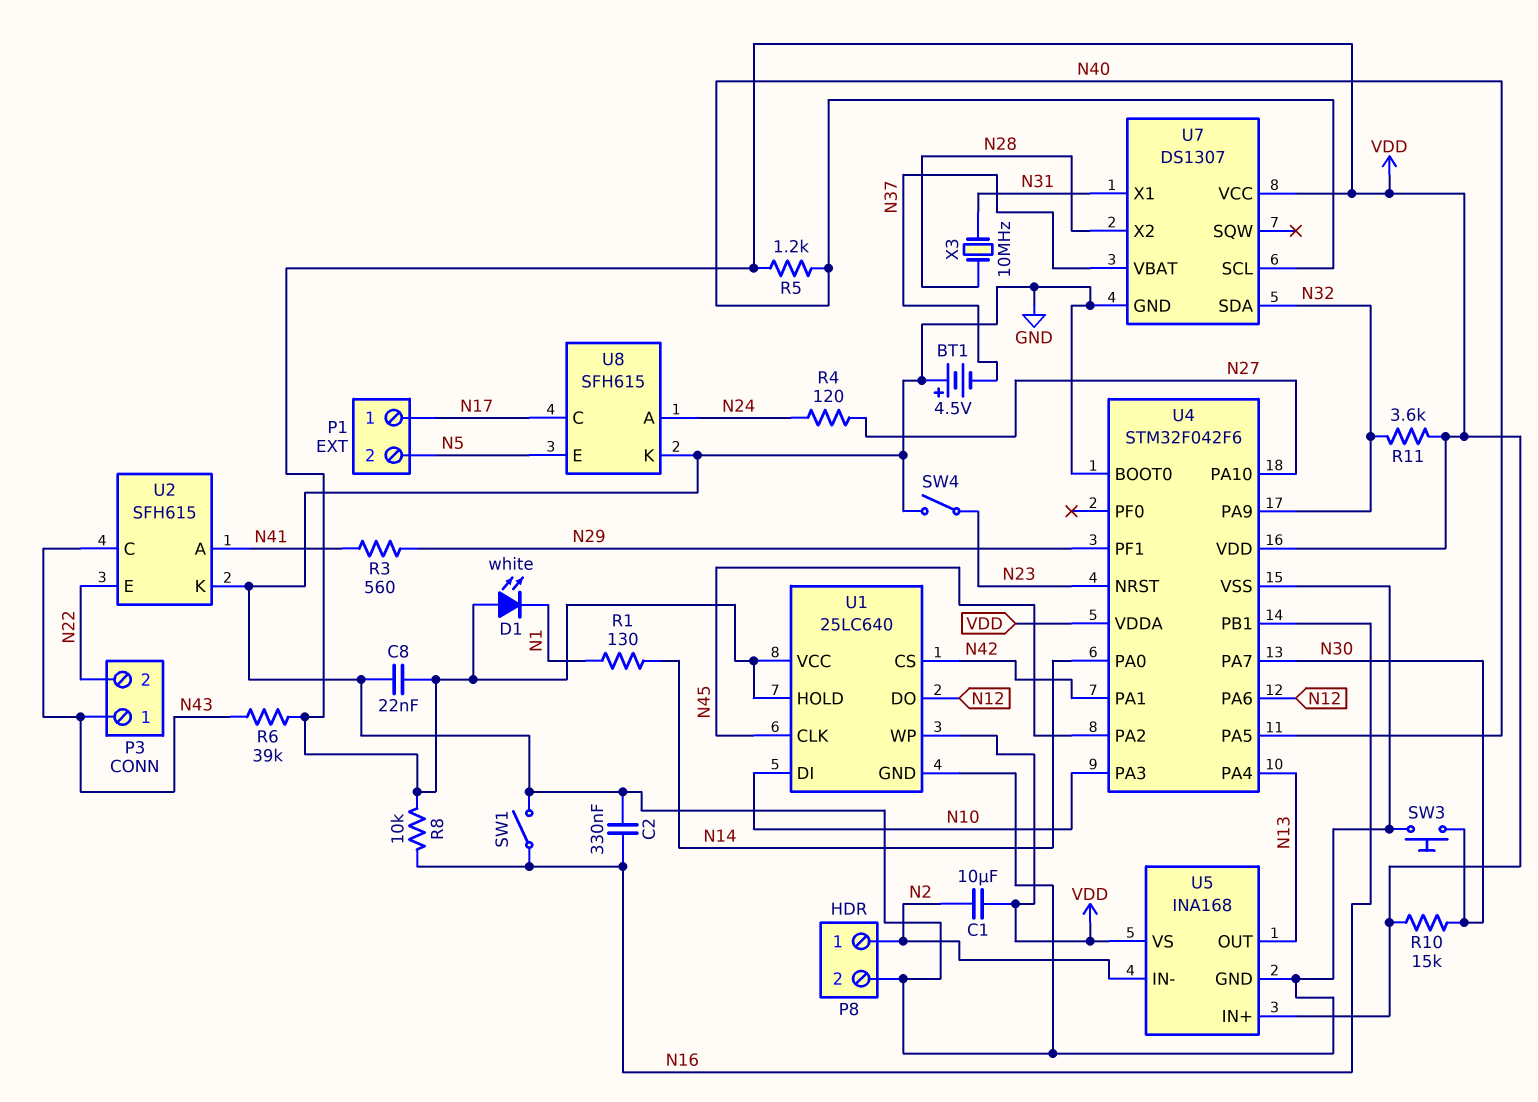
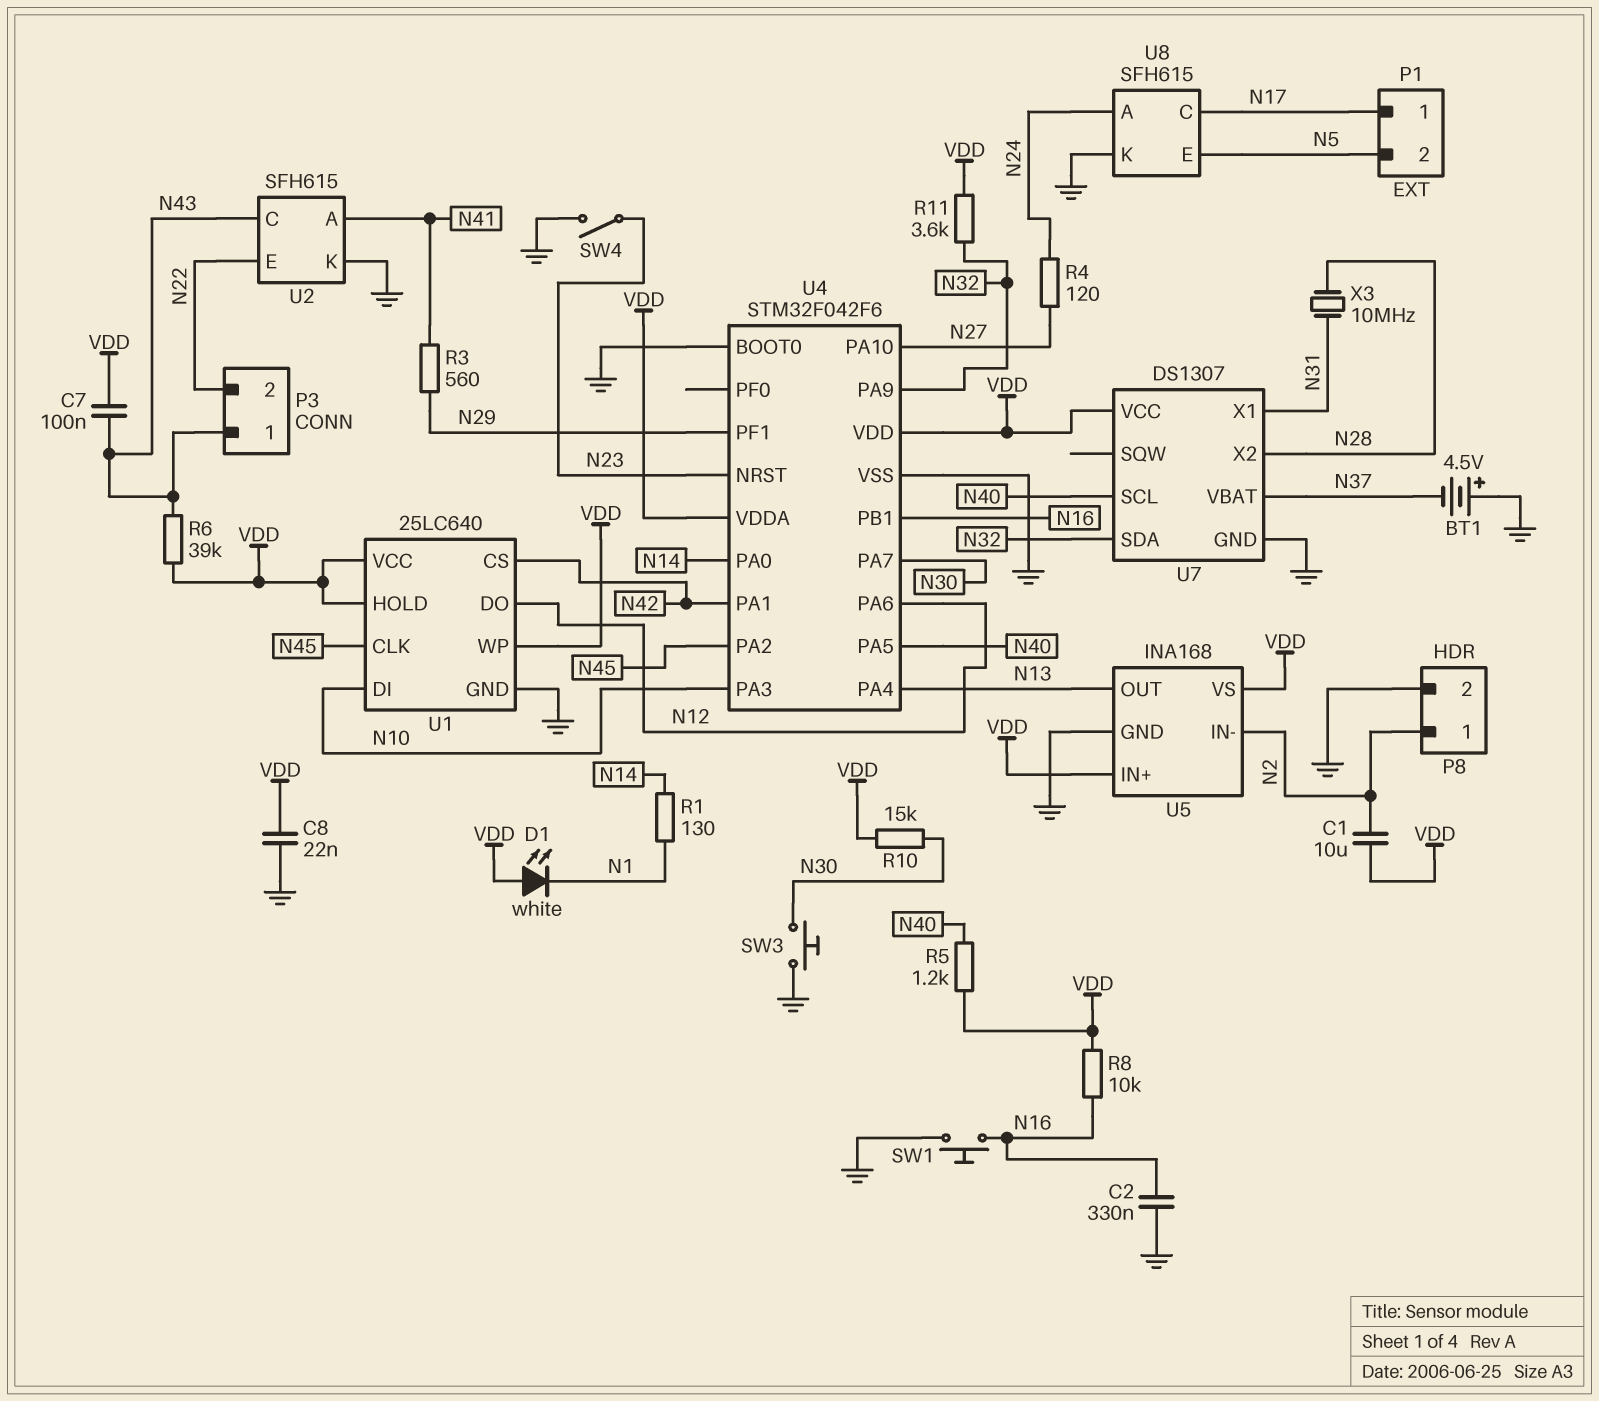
C7: none -> 100nF (N43, VDD)
SW1: switch (GND, N16) -> button (GND, N16)

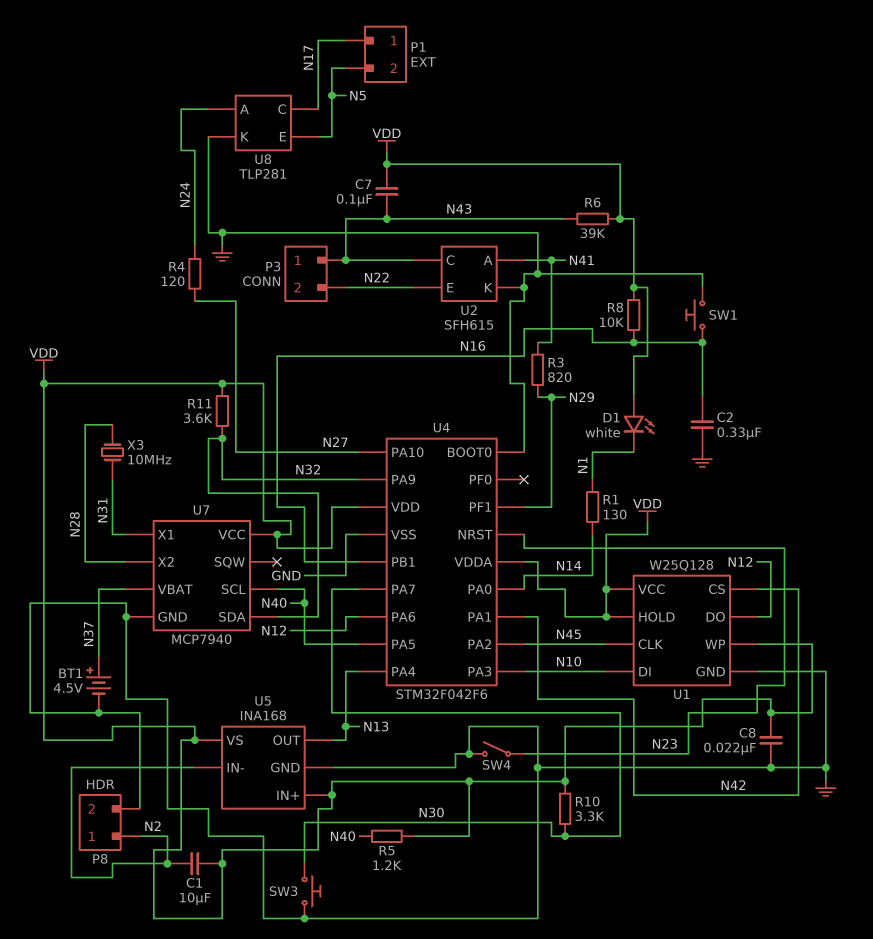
BT1: 4.5V (plus GND, minus N37) -> 4.5V (plus N37, minus GND)
R3: 560 (N29, N41) -> 820 (N29, N41)
R10: 15k (N30, VDD) -> 3.3k (N30, VDD)
U1: 25LC640 -> W25Q128
U7: DS1307 -> MCP7940
U8: SFH615 -> TLP281

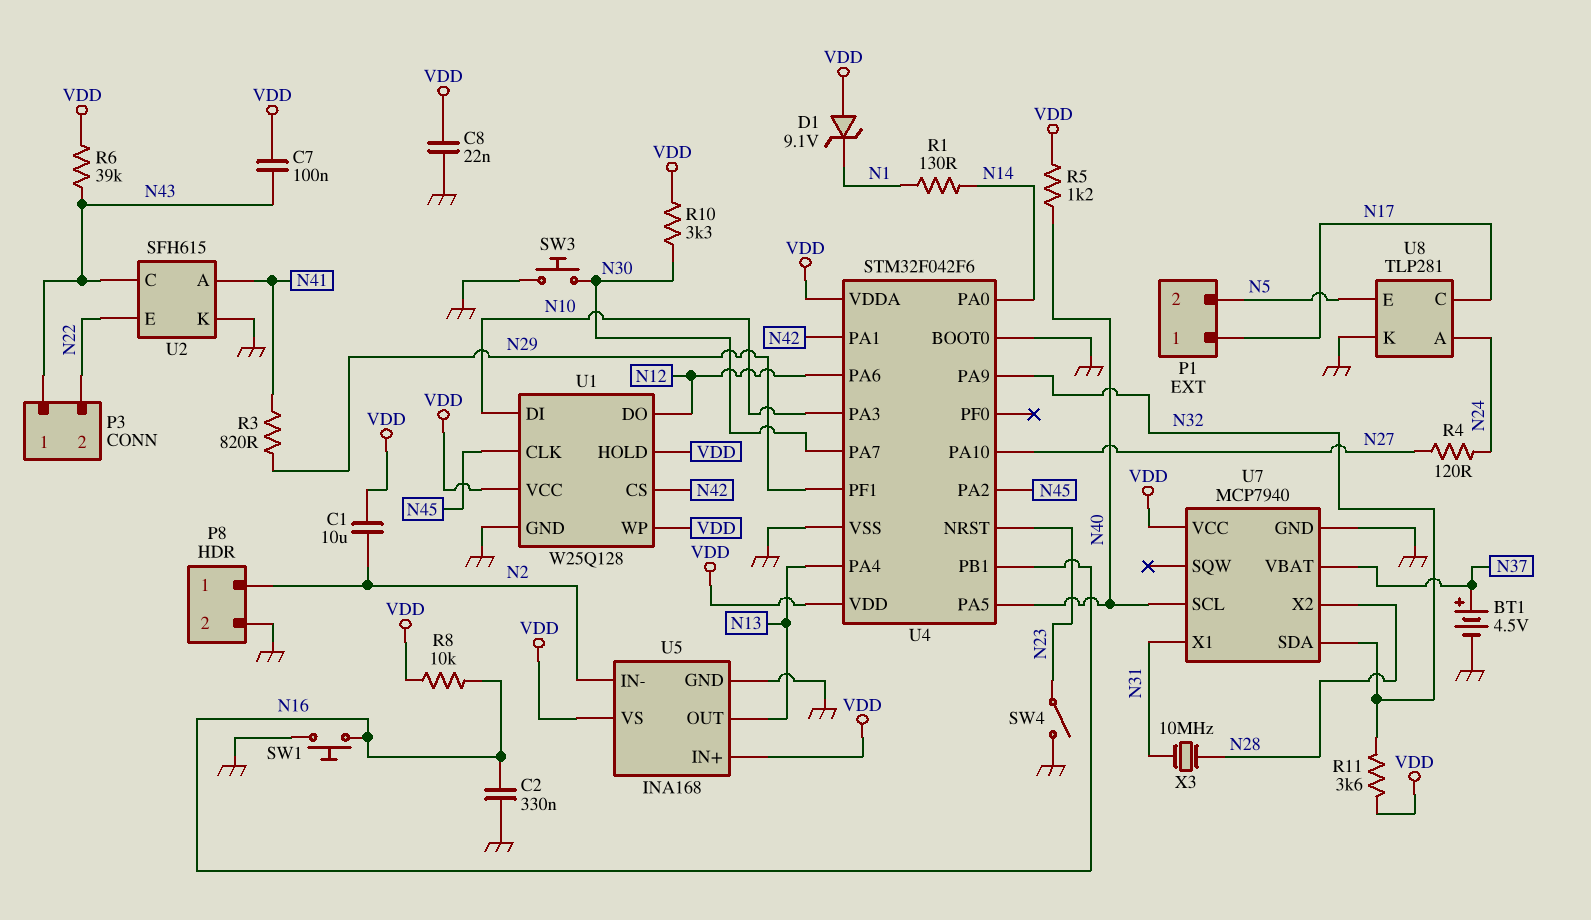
D1: LED white (A VDD, K N1) -> zener 9.1V (A VDD, K N1)

